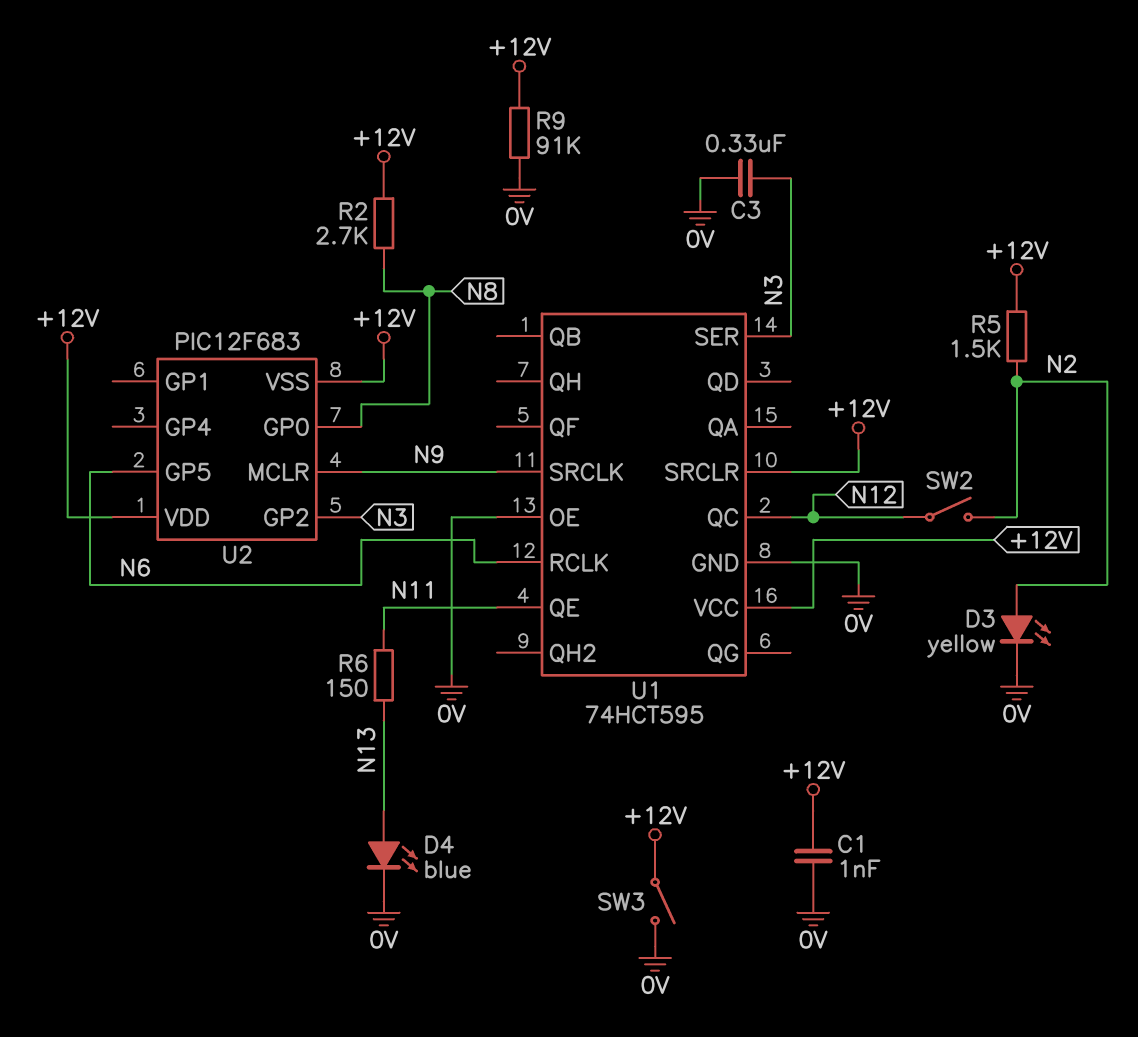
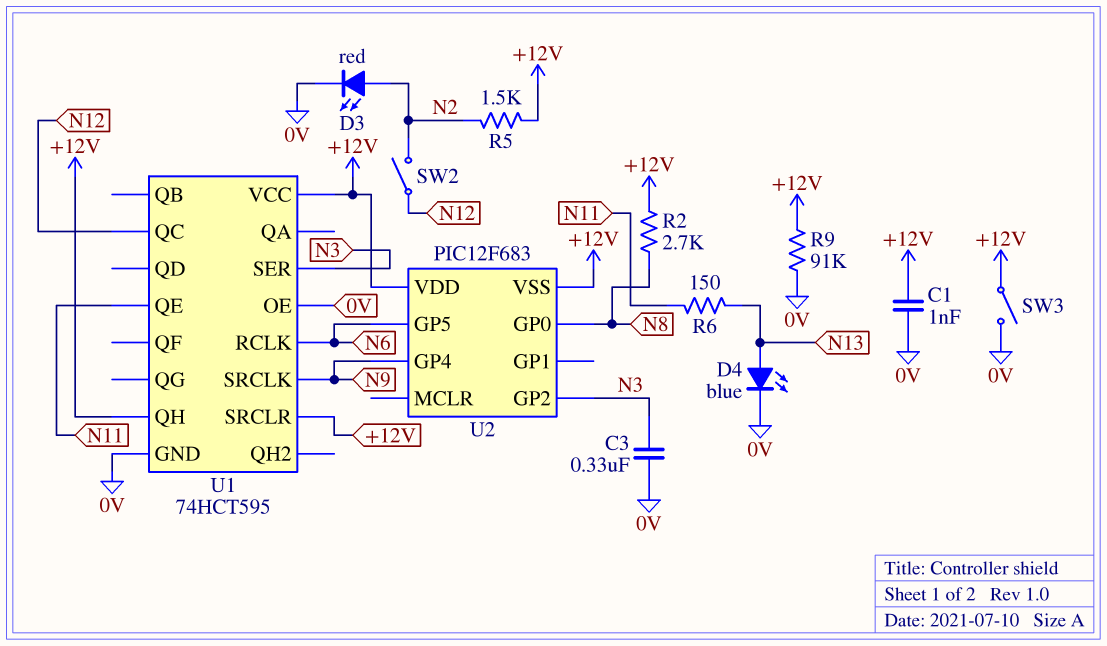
D3: LED yellow (A N2, K 0V) -> LED red (A N2, K 0V)
U1 pin QH: none -> +12V
U2 pin GP4: none -> N9
U2 pin MCLR: N9 -> none

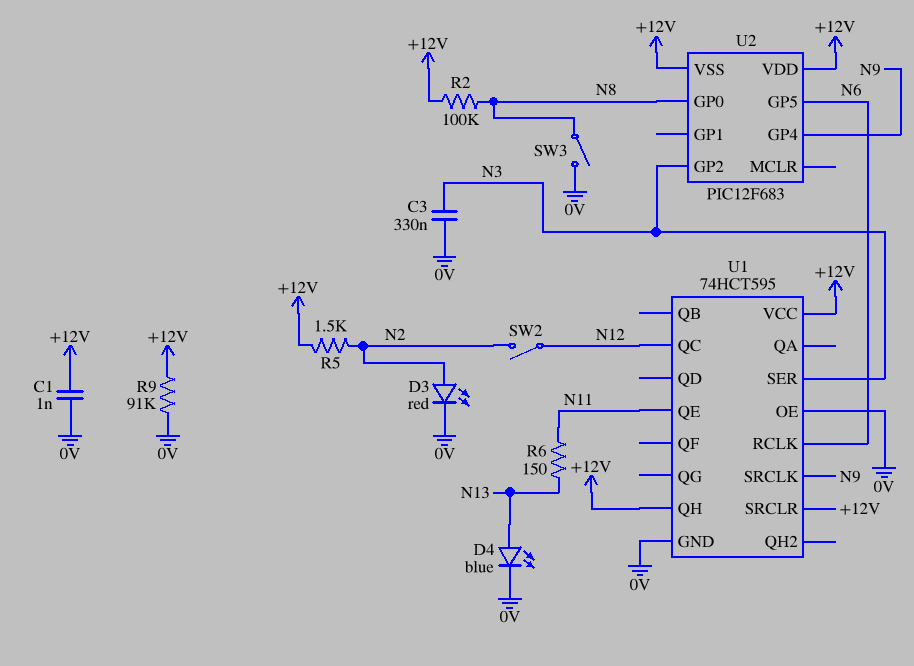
R2: 2.7k (+12V, N8) -> 100k (+12V, N8)
SW3: switch (+12V, 0V) -> switch (0V, N8)

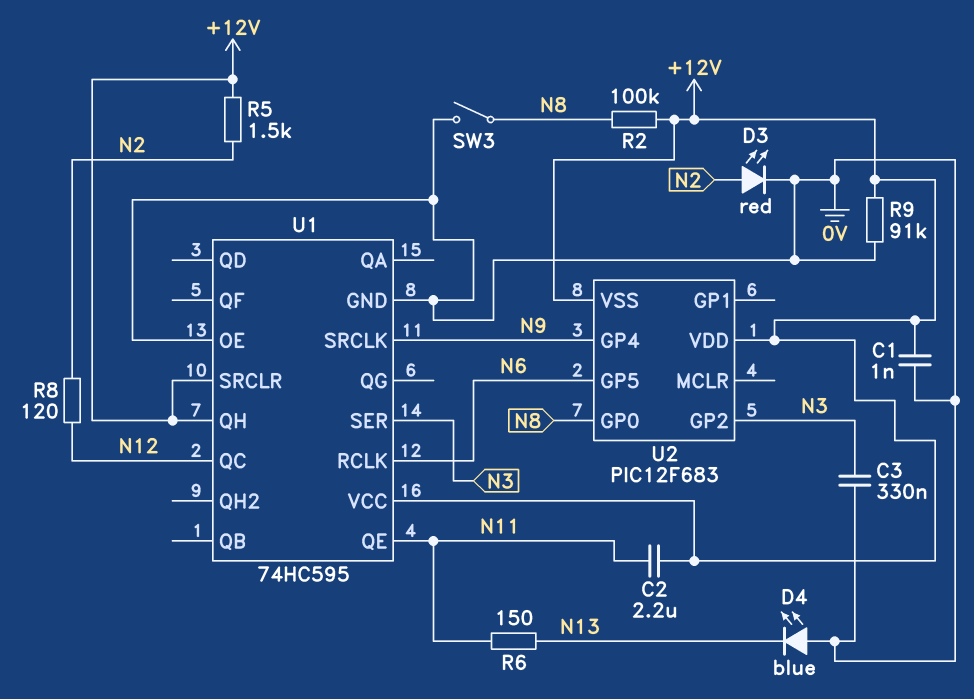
C2: none -> 2.2uF (+12V, N11)
D4: LED blue (A N13, K 0V) -> LED blue (A 0V, K N13)
R8: none -> 120 (N2, N12)
SW2: switch (N2, N12) -> none
U1: 74HCT595 -> 74HC595

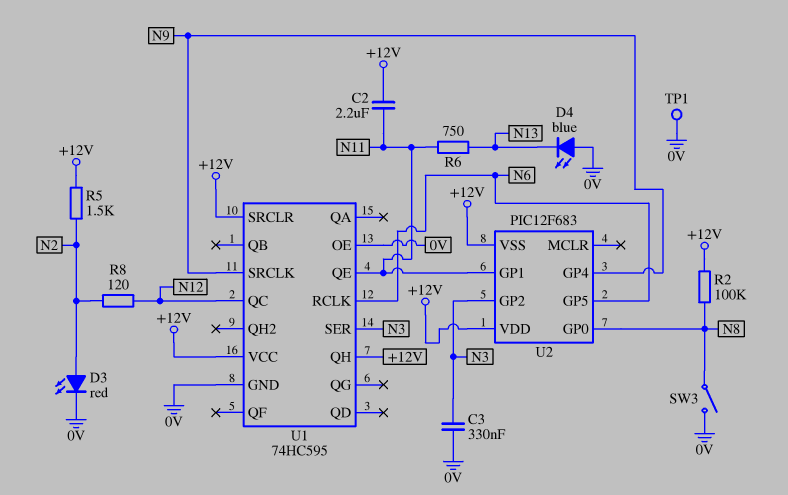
C1: 1nF (+12V, 0V) -> none
R6: 150 (N11, N13) -> 750 (N11, N13)
R9: 91k (+12V, 0V) -> none
TP1: none -> test point (0V)
U2 pin GP1: none -> N11

